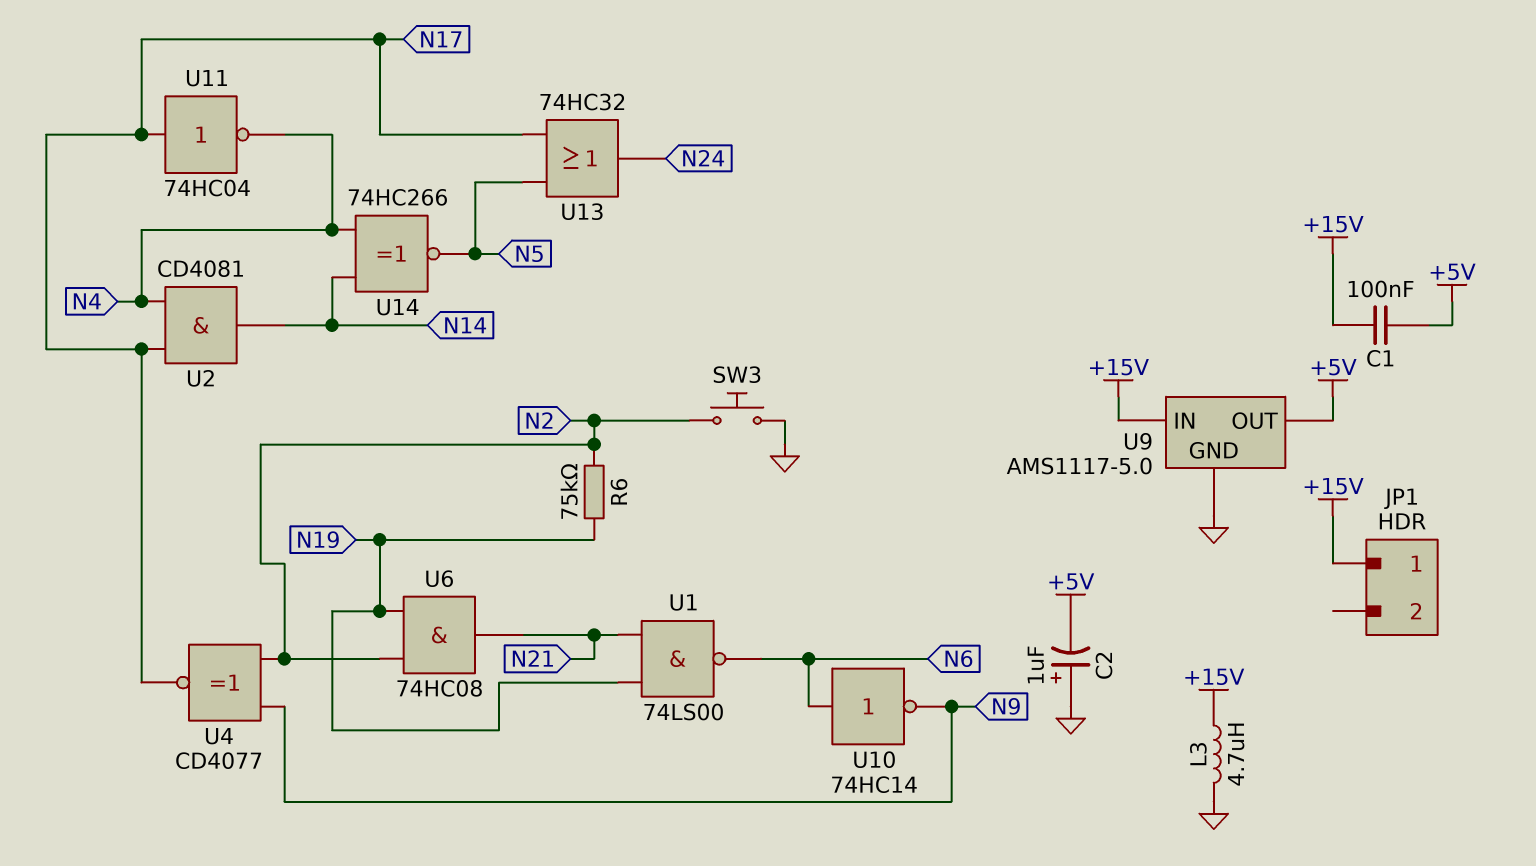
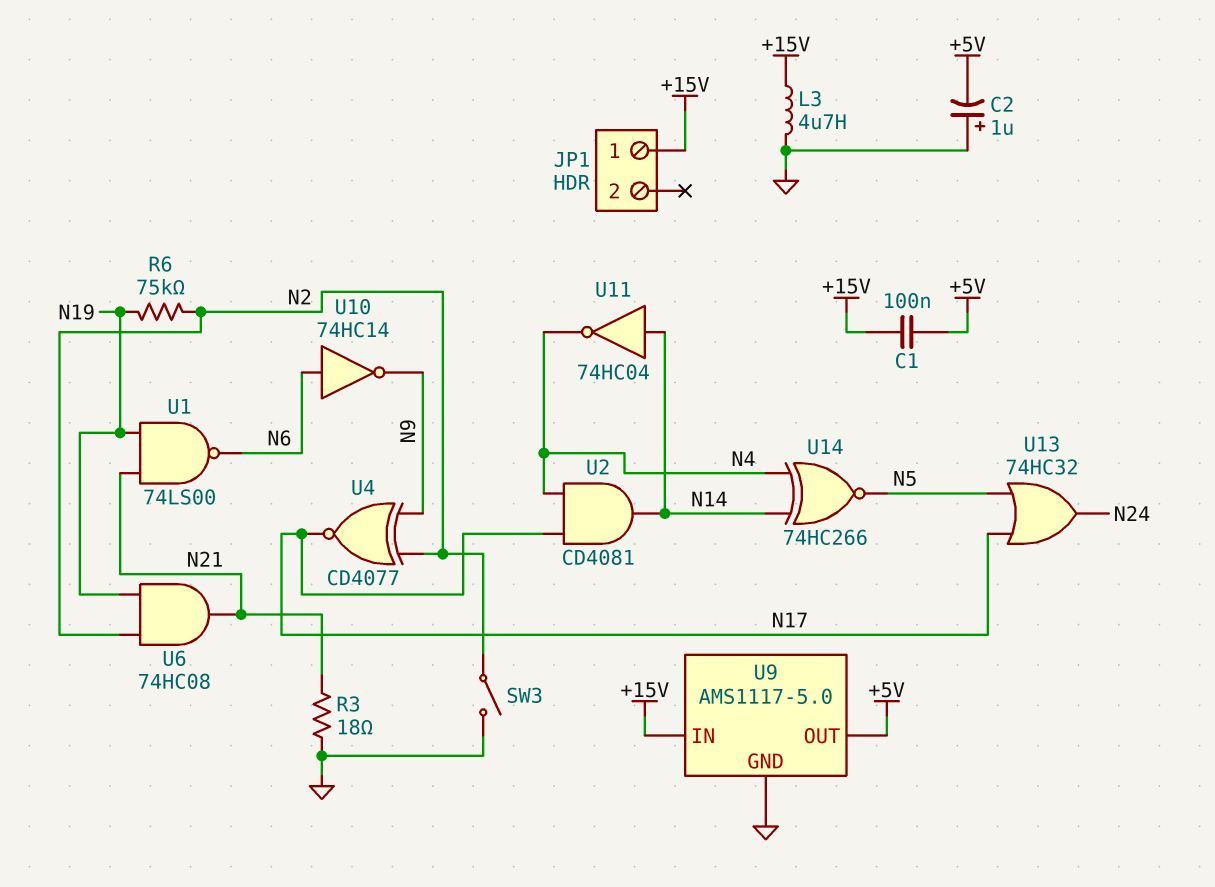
R3: none -> 18 (GND, N21)
SW3: button (GND, N2) -> switch (GND, N2)
U11: NOT 74HC04 (in N17, out N4) -> NOT 74HC04 (in N14, out N4)

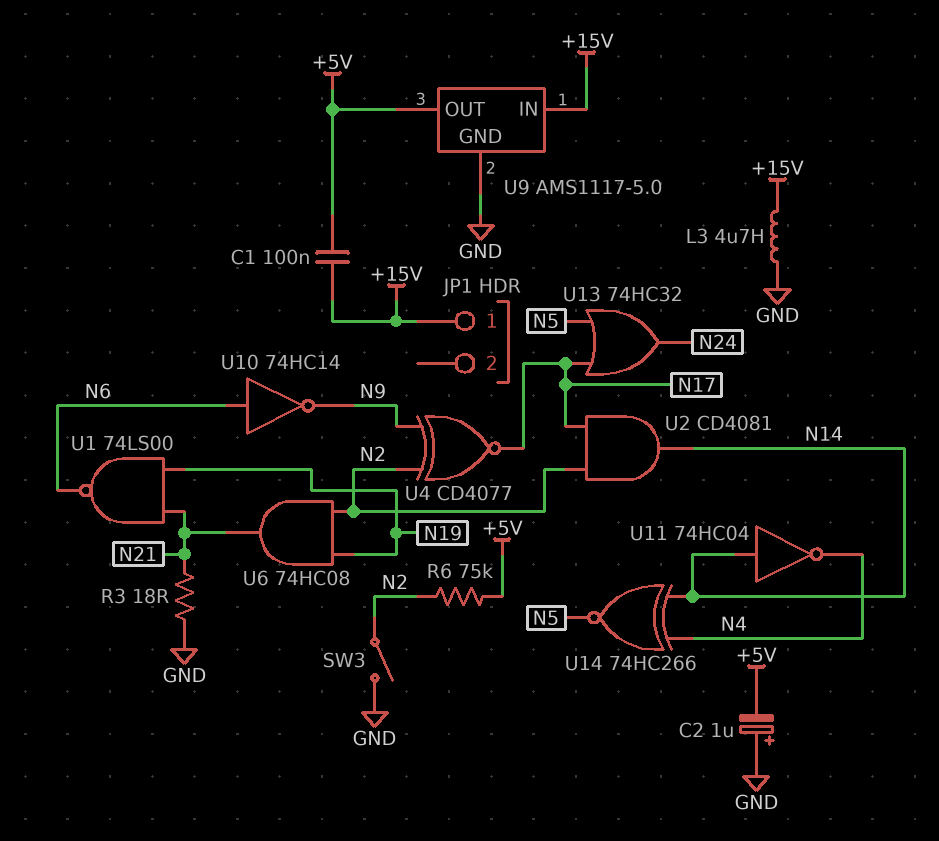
R6: 75k (N2, N19) -> 75k (+5V, N2)
U2: AND CD4081 (in N4, in N17, out N14) -> AND CD4081 (in N2, in N17, out N14)

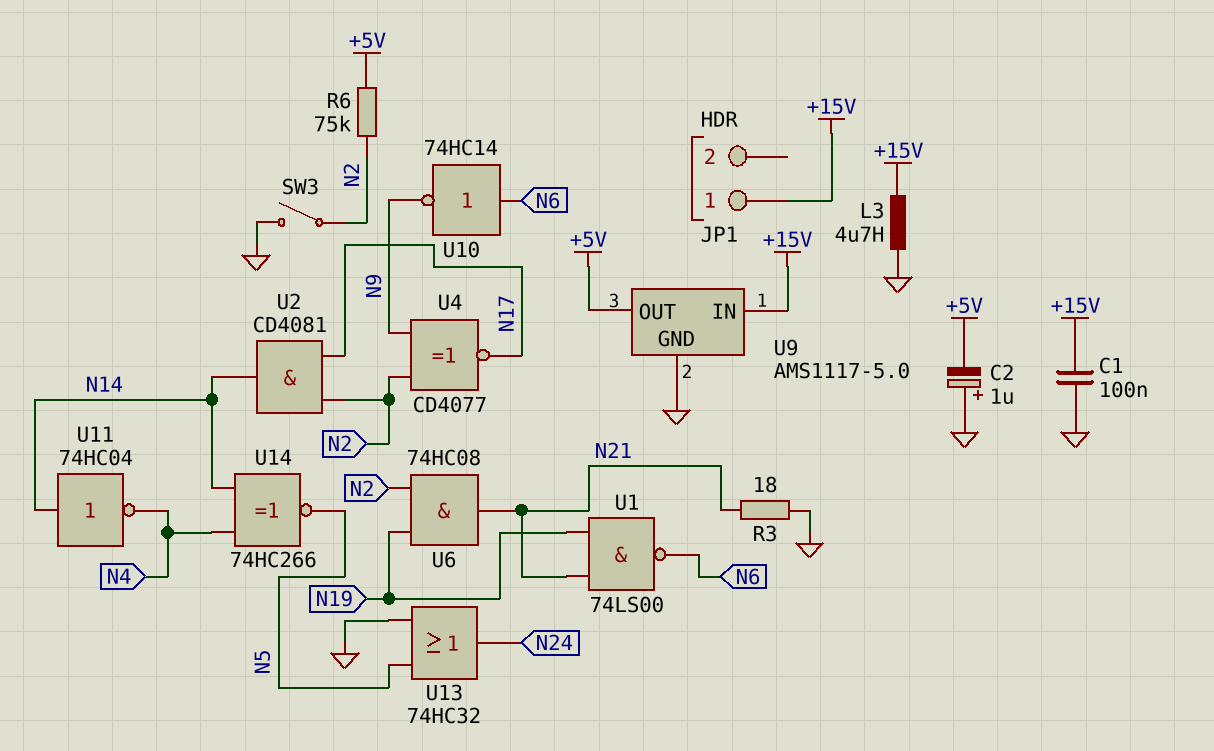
C1: 100nF (+5V, +15V) -> 100nF (+15V, GND)
U13: OR 74HC32 (in N5, in N17, out N24) -> OR 74HC32 (in GND, in N5, out N24)

